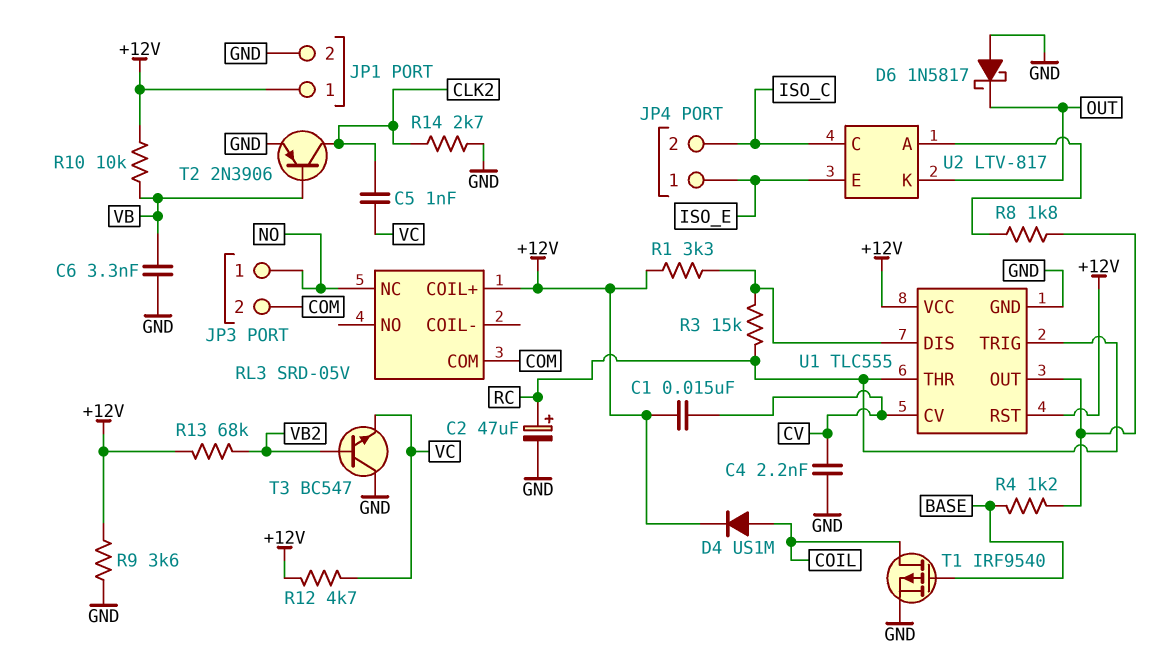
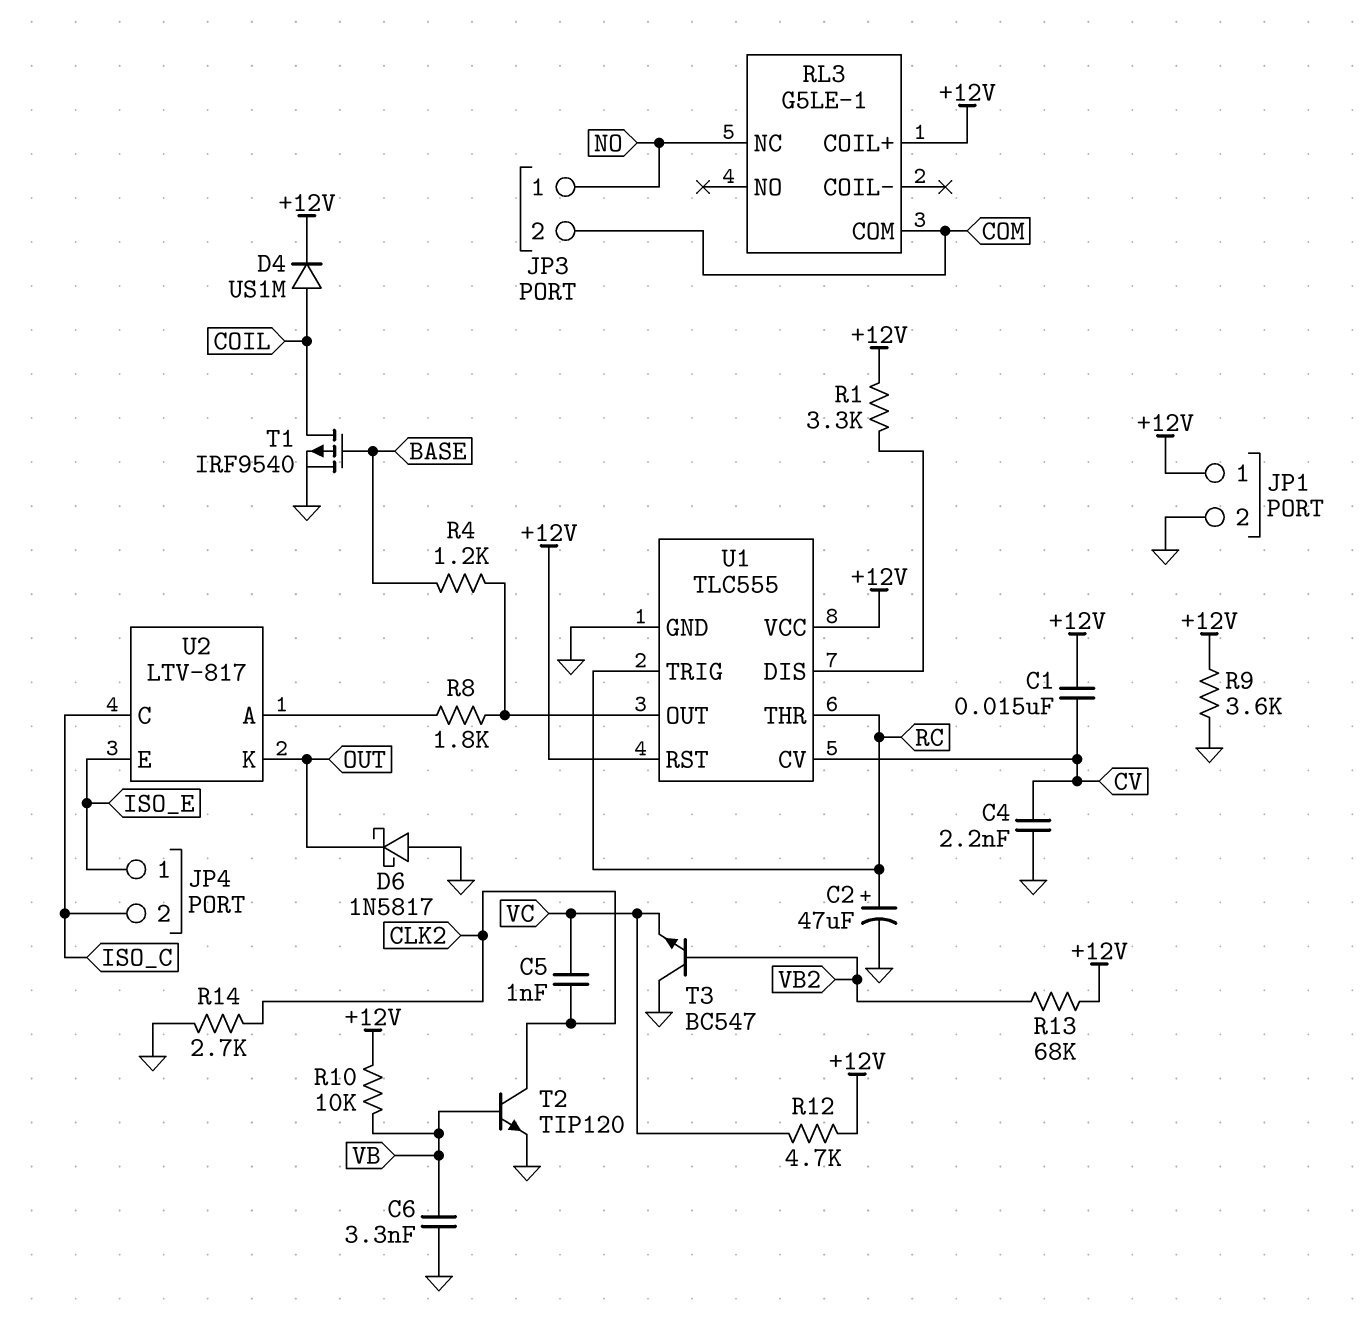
R3: 15k (RC, U1/DIS) -> none
RL3: SRD-05V -> G5LE-1
T2: PNP 2N3906 (B VB, C CLK2, E GND) -> NPN TIP120 (B VB, C CLK2, E GND)

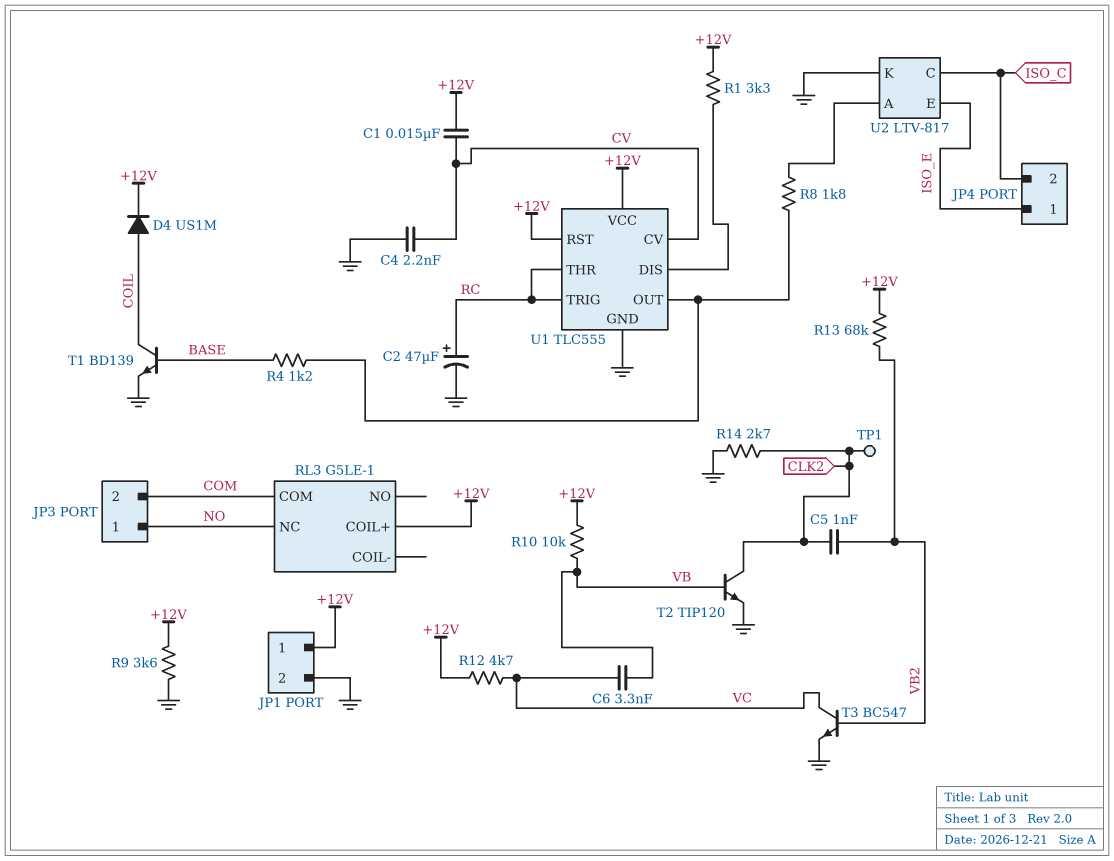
C5: 1nF (CLK2, VC) -> 1nF (CLK2, VB2)
C6: 3.3nF (GND, VB) -> 3.3nF (VB, VC)
D6: schottky 1N5817 (A GND, K OUT) -> none
T1: PMOS IRF9540 (G BASE, D COIL, S GND) -> NPN BD139 (B BASE, C COIL, E GND)
T3: NPN BC547 (B VB2, C GND, E VC) -> NPN BC547 (B VB2, C VC, E GND)
TP1: none -> test point (CLK2)
U2 pin K: OUT -> GND

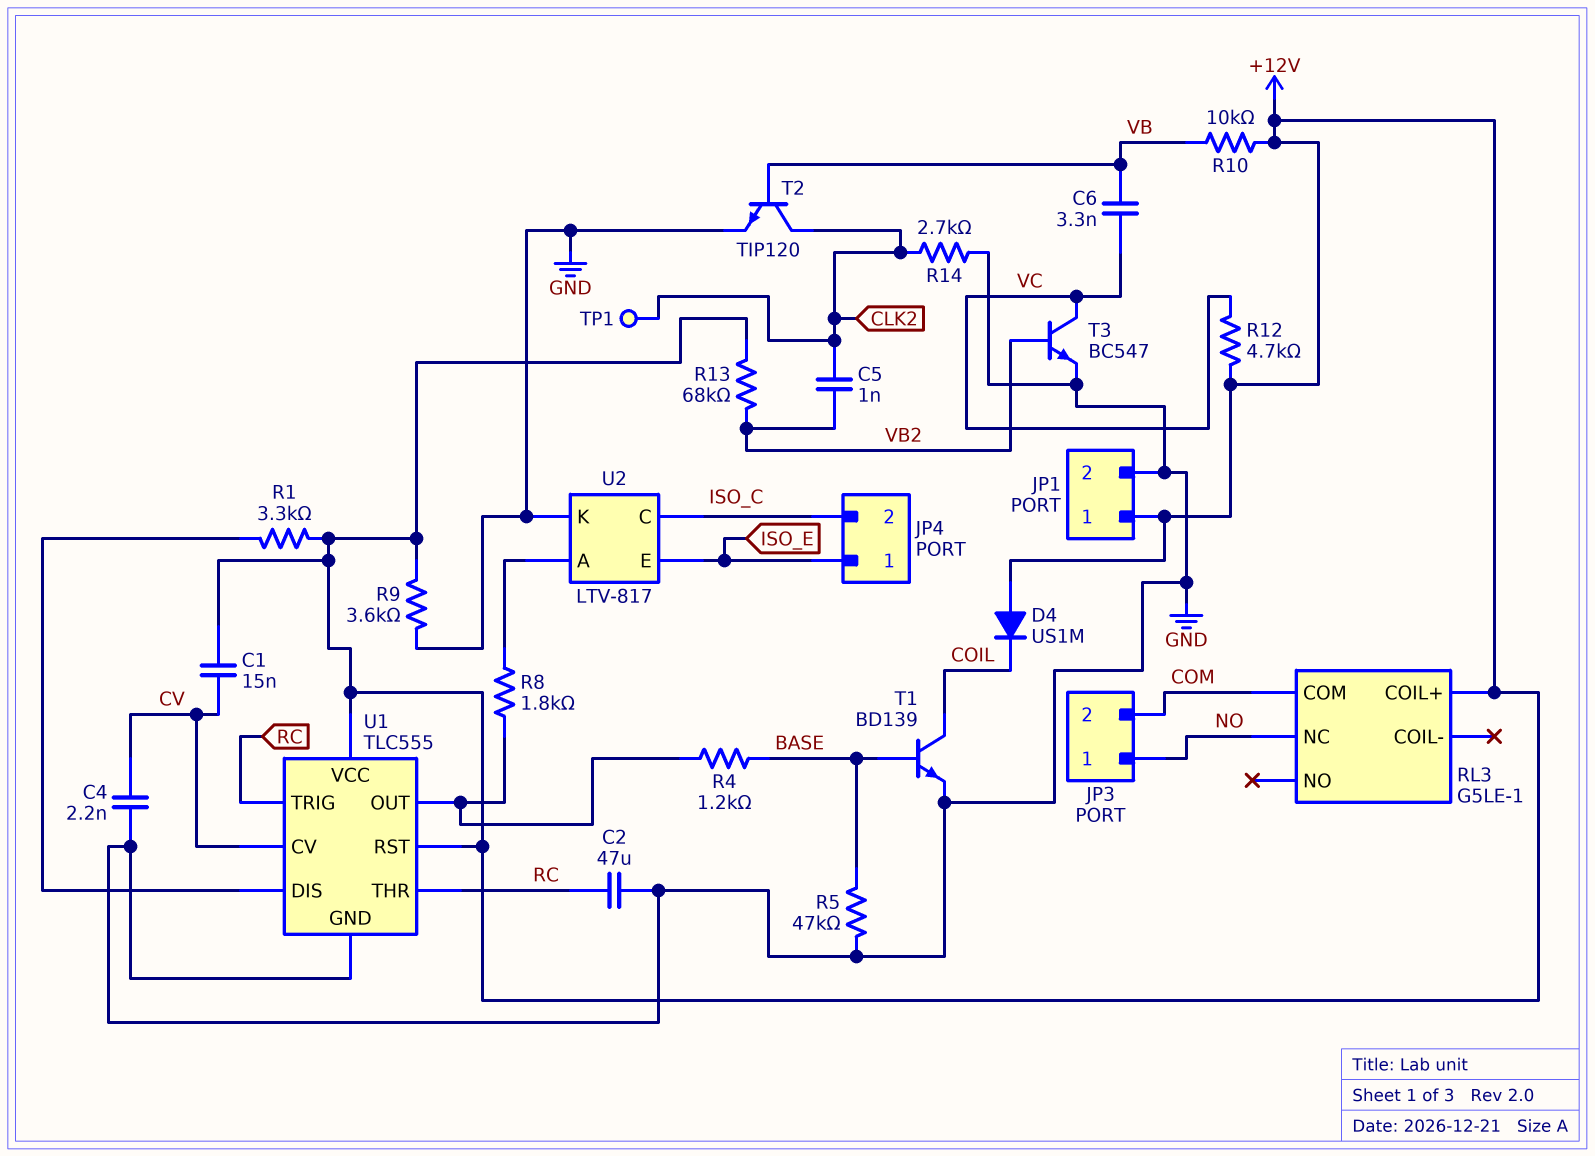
C2: 47uF (plus RC, minus GND) -> 47uF (GND, RC)
D4: diode US1M (A COIL, K +12V) -> diode US1M (A +12V, K COIL)
R5: none -> 47k (BASE, GND)

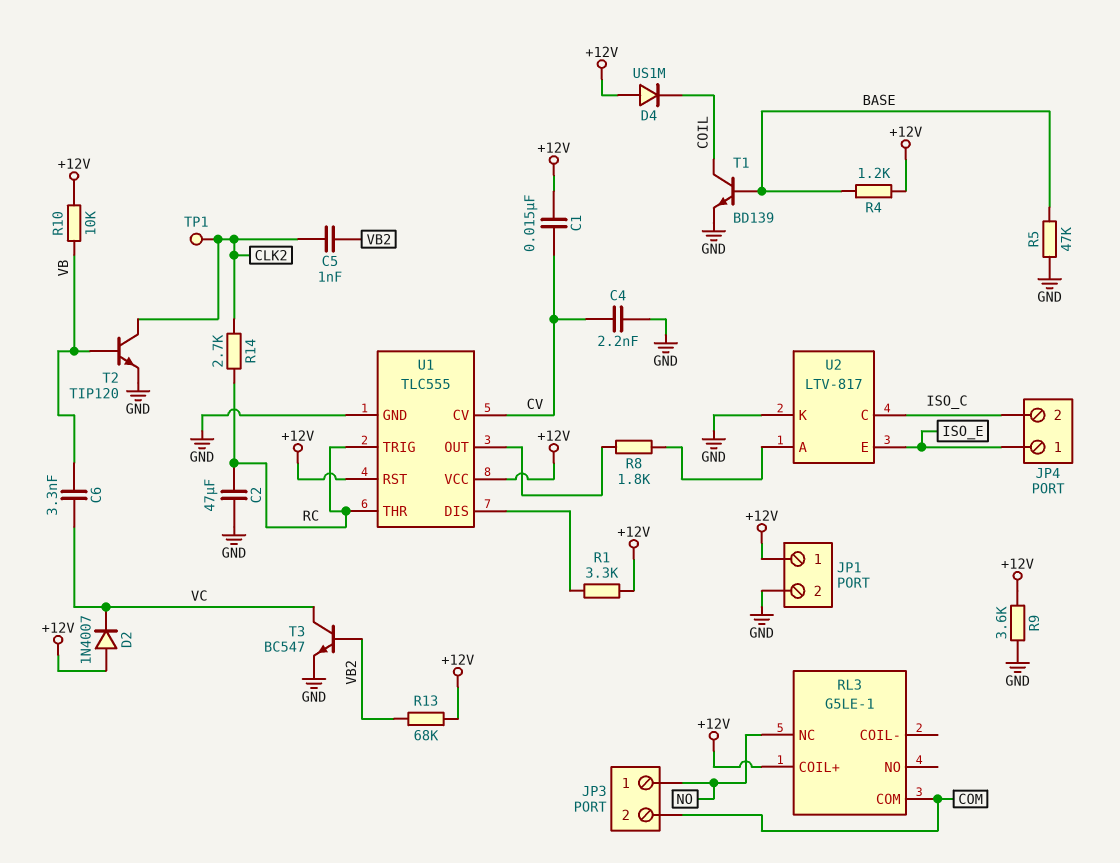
D2: none -> diode 1N4007 (A +12V, K VC)
R4: 1.2k (BASE, U1/OUT) -> 1.2k (+12V, BASE)
R12: 4.7k (+12V, VC) -> none
R14: 2.7k (CLK2, GND) -> 2.7k (CLK2, RC)

